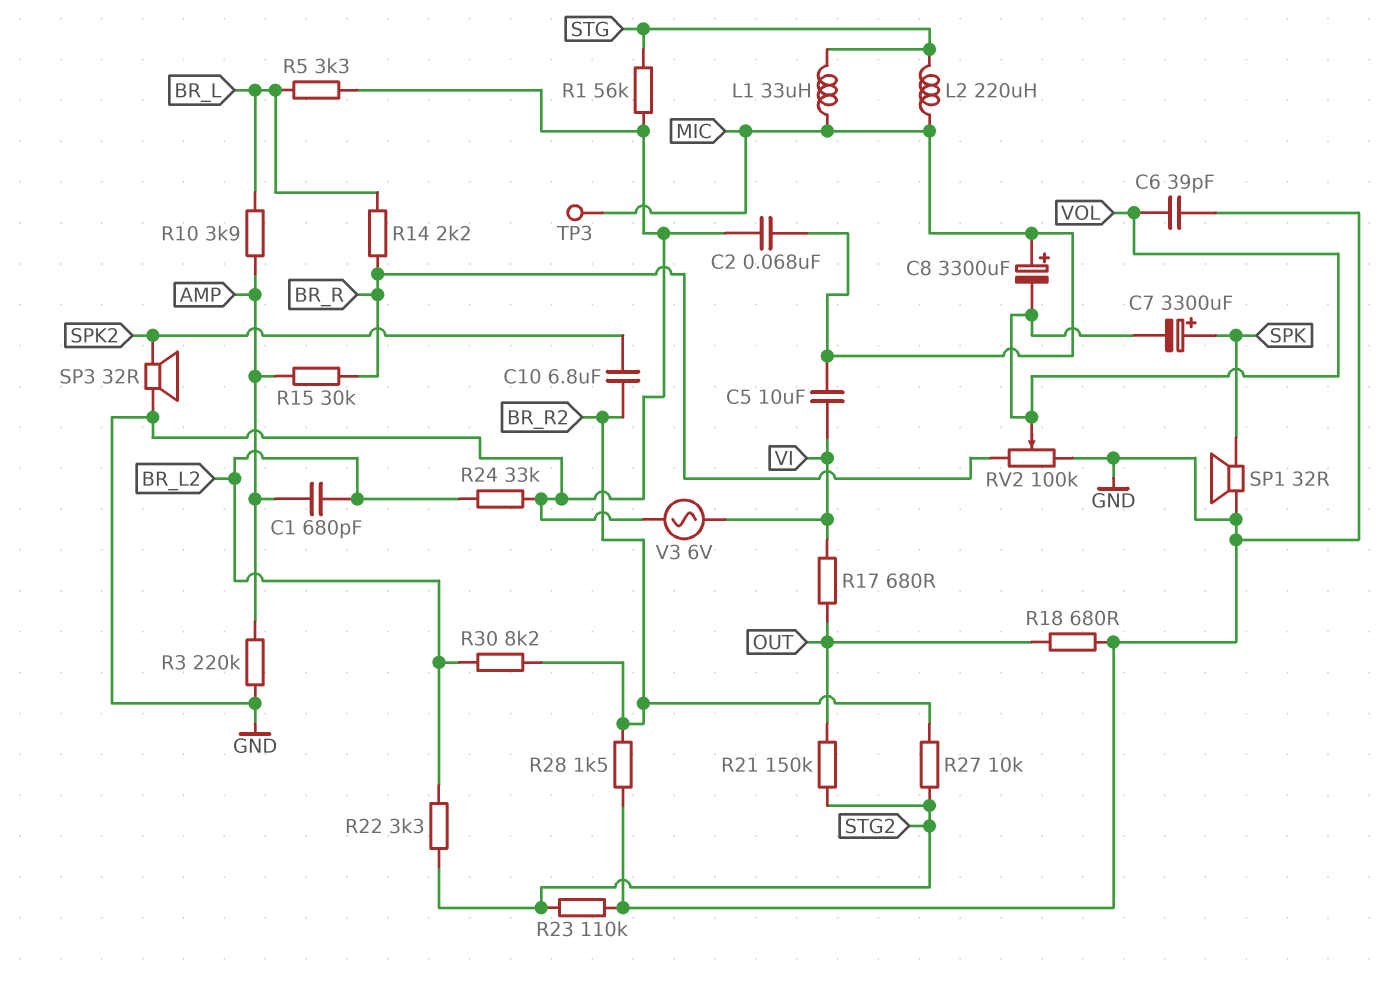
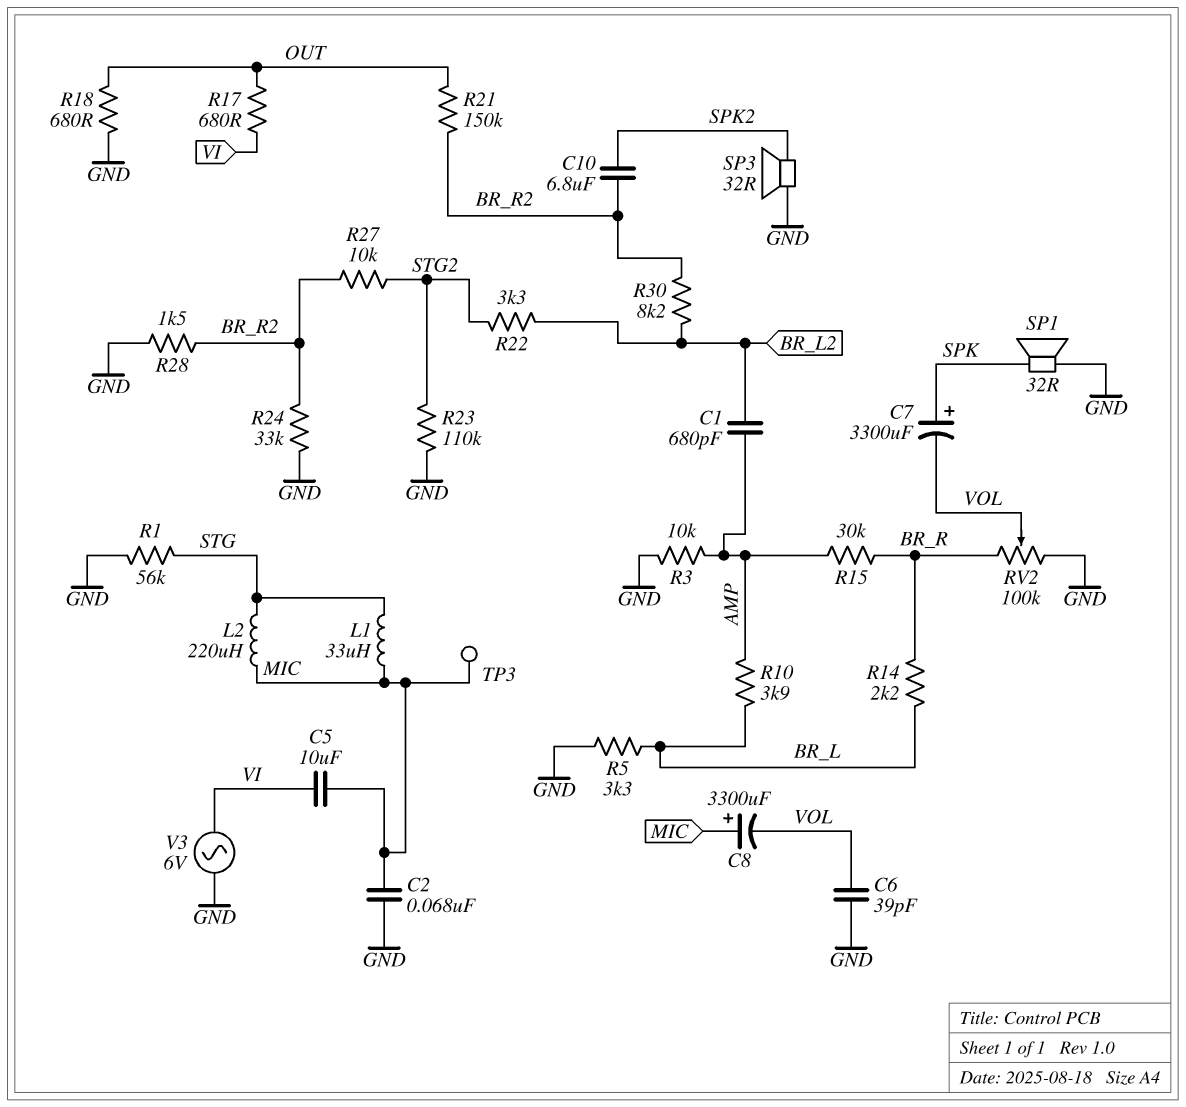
R3: 220k (AMP, GND) -> 10k (AMP, GND)
R21: 150k (OUT, STG2) -> 150k (BR_R2, OUT)
R24: 33k (BR_L2, GND) -> 33k (BR_R2, GND)

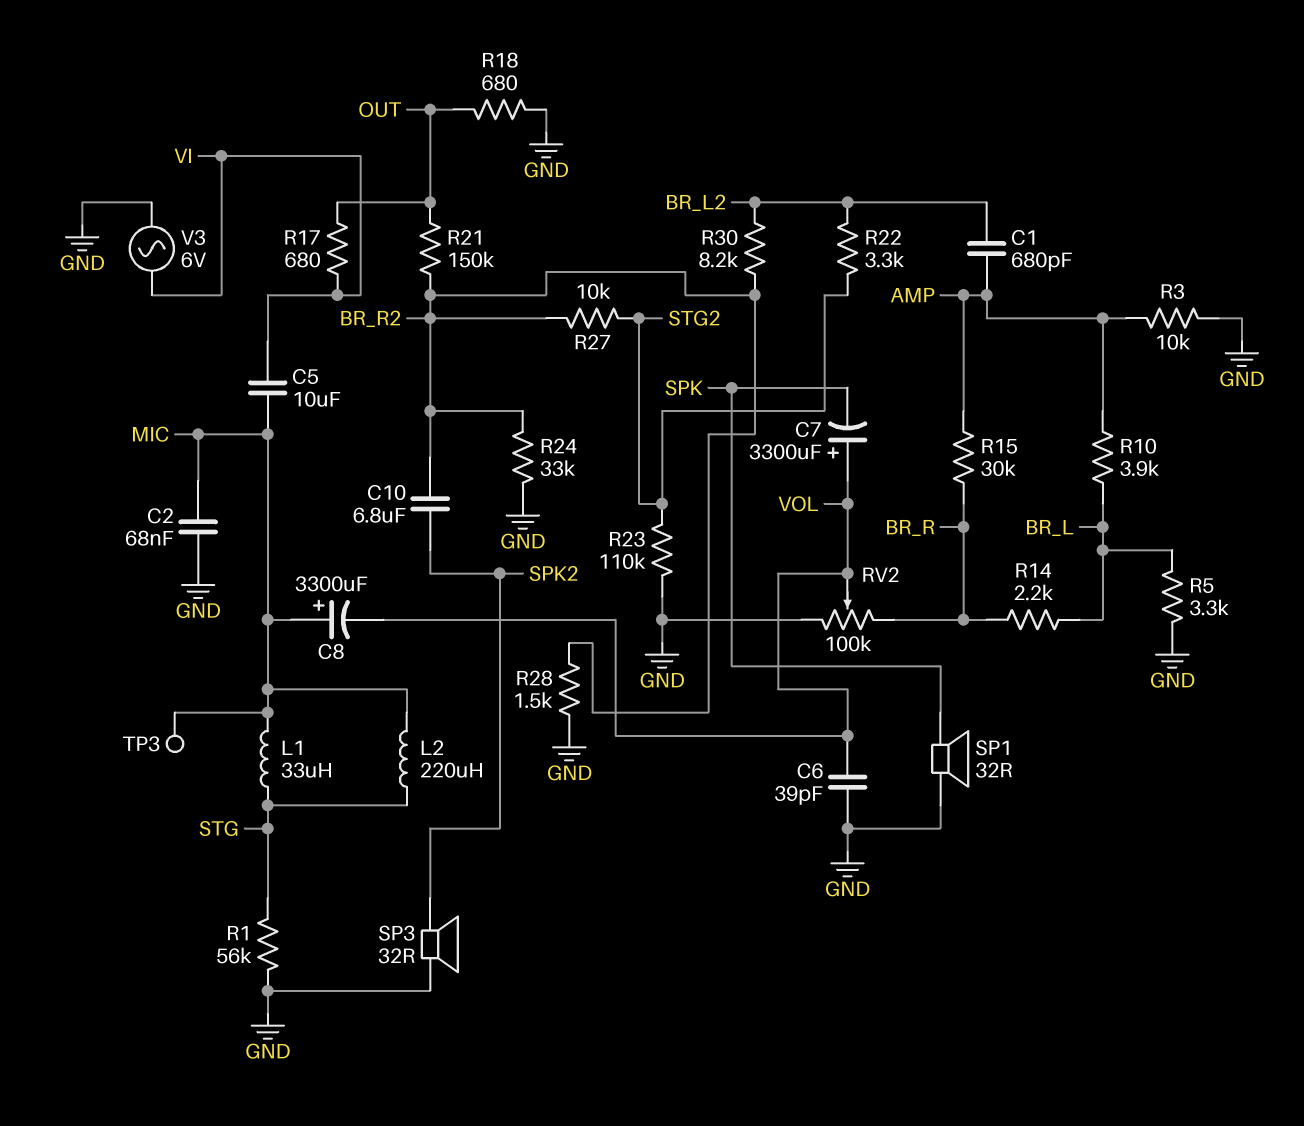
C7: 3300uF (plus SPK, minus VOL) -> 3300uF (plus VOL, minus SPK)

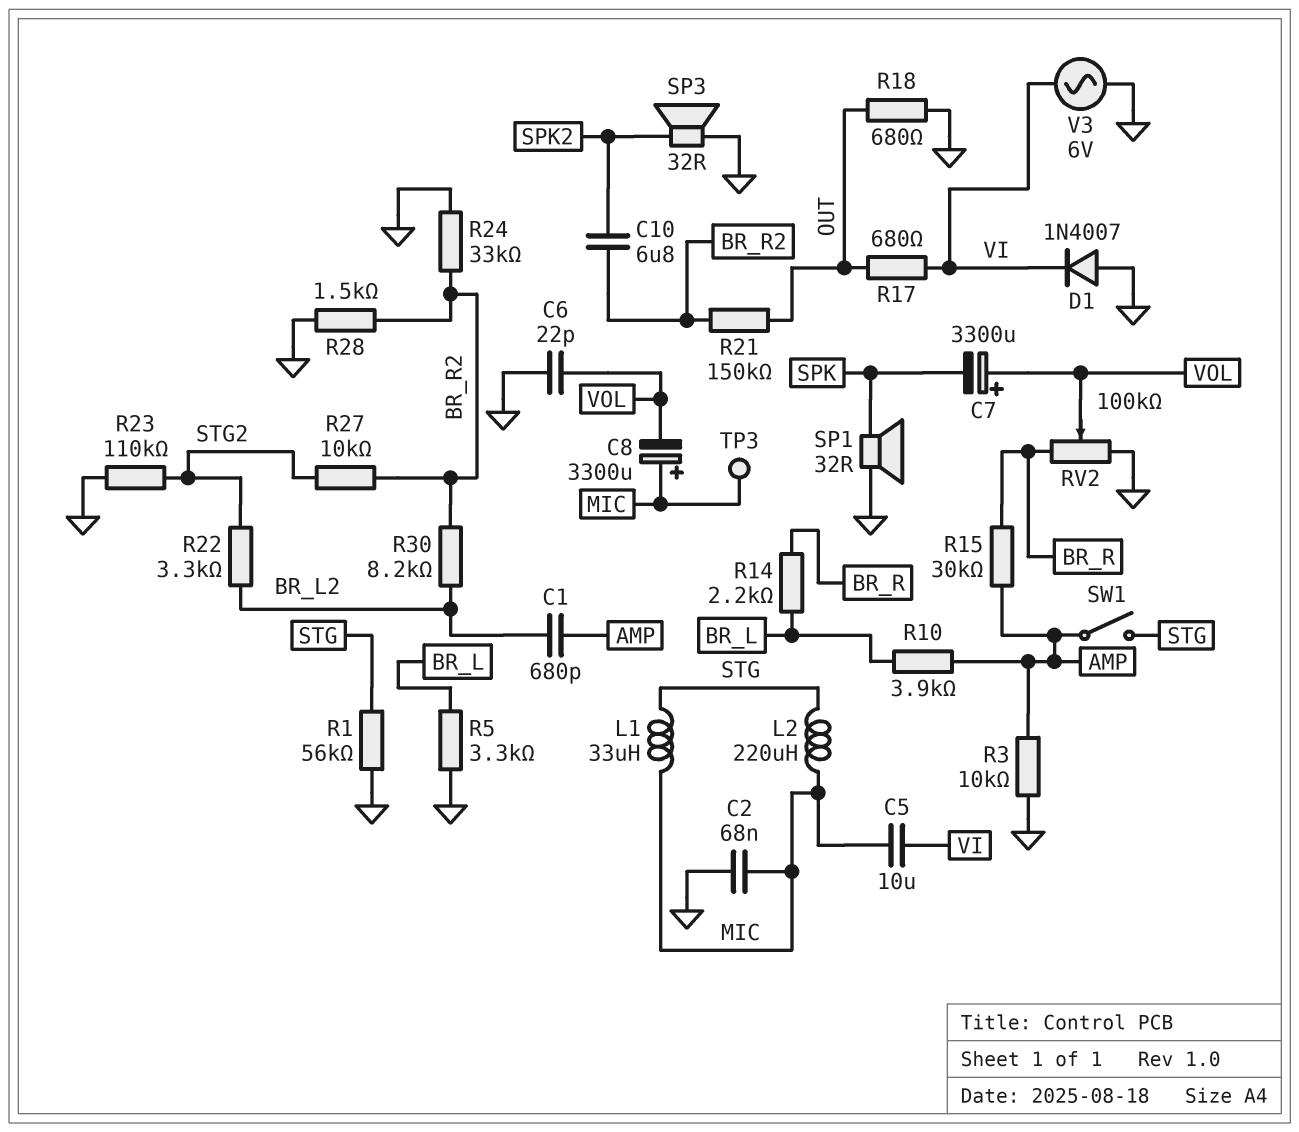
C6: 39pF (GND, VOL) -> 22pF (GND, VOL)
D1: none -> diode 1N4007 (A GND, K VI)
SW1: none -> switch (AMP, STG)

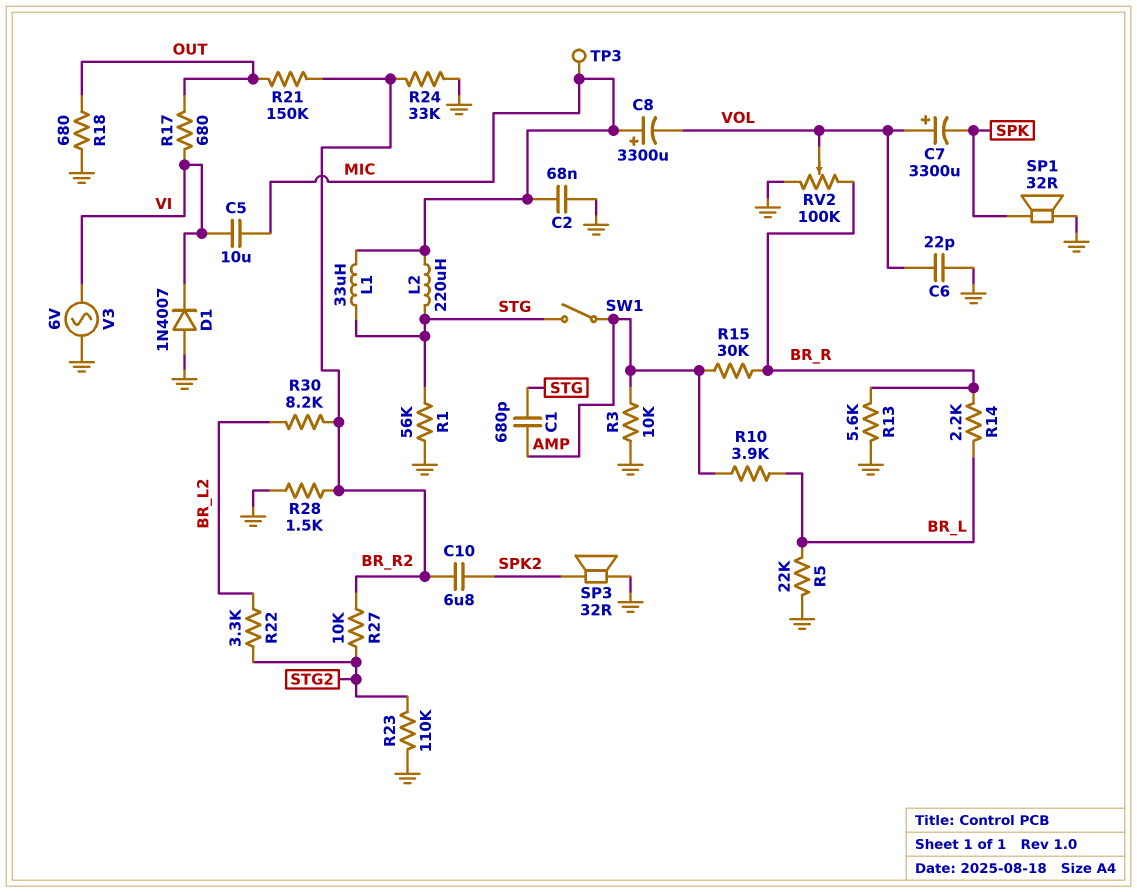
C1: 680pF (AMP, BR_L2) -> 680pF (AMP, STG)
R5: 3.3k (BR_L, GND) -> 22k (BR_L, GND)
R13: none -> 5.6k (BR_R, GND)

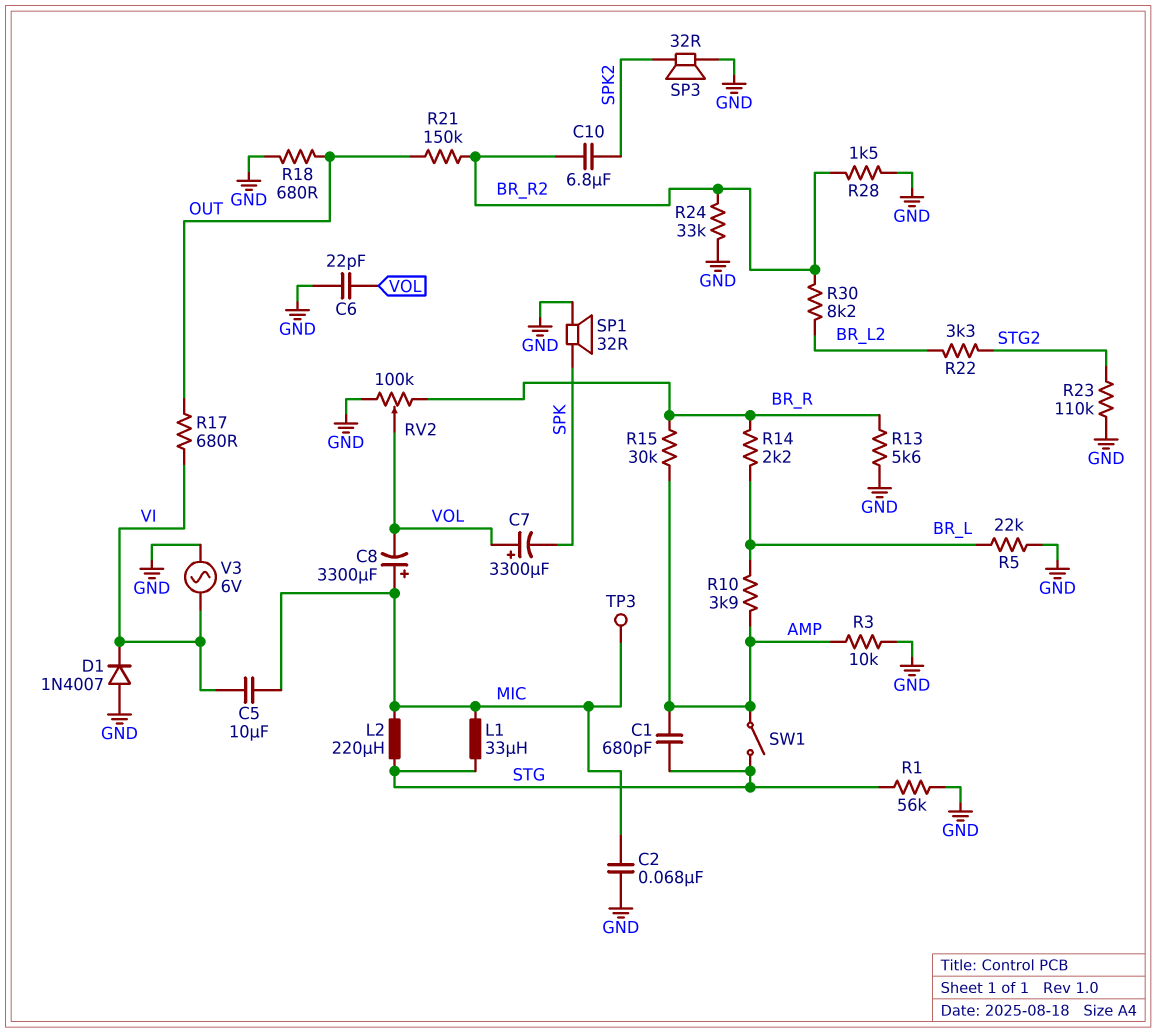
R27: 10k (BR_R2, STG2) -> none

